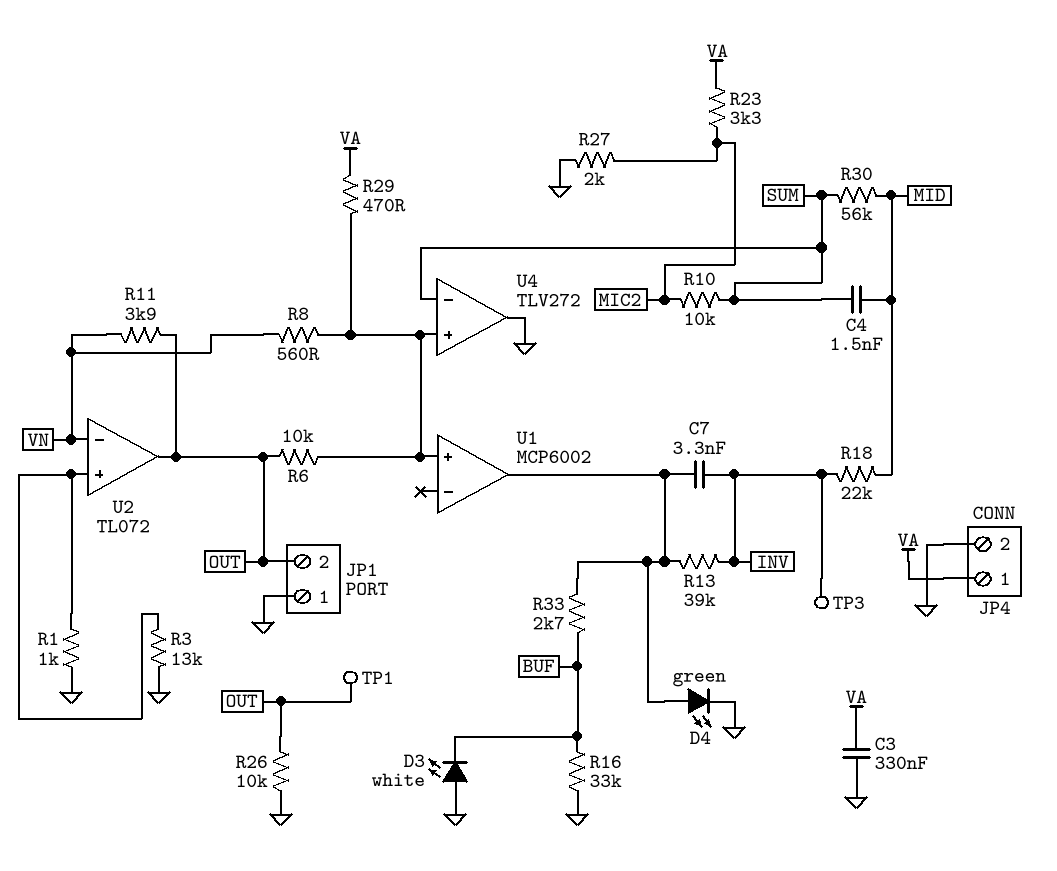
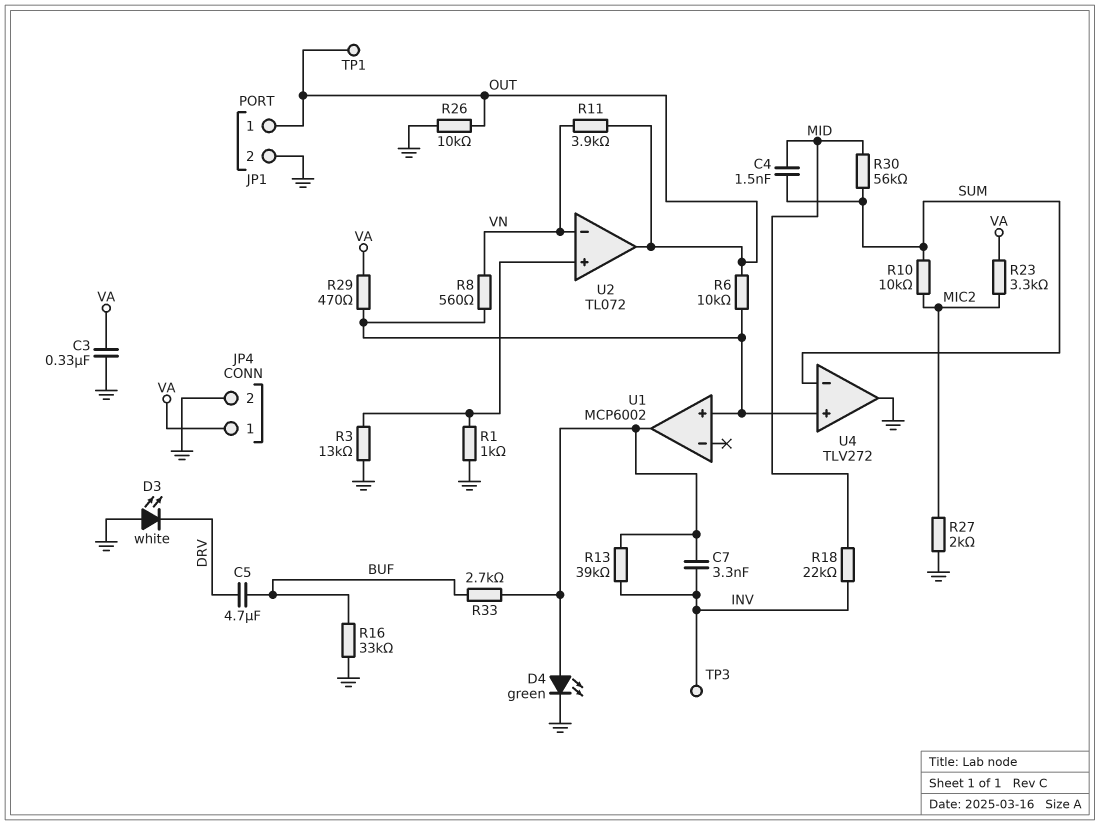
C5: none -> 4.7uF (BUF, DRV)
D3: LED white (A GND, K BUF) -> LED white (A GND, K DRV)
JP1 pin 1: GND -> OUT
JP1 pin 2: OUT -> GND

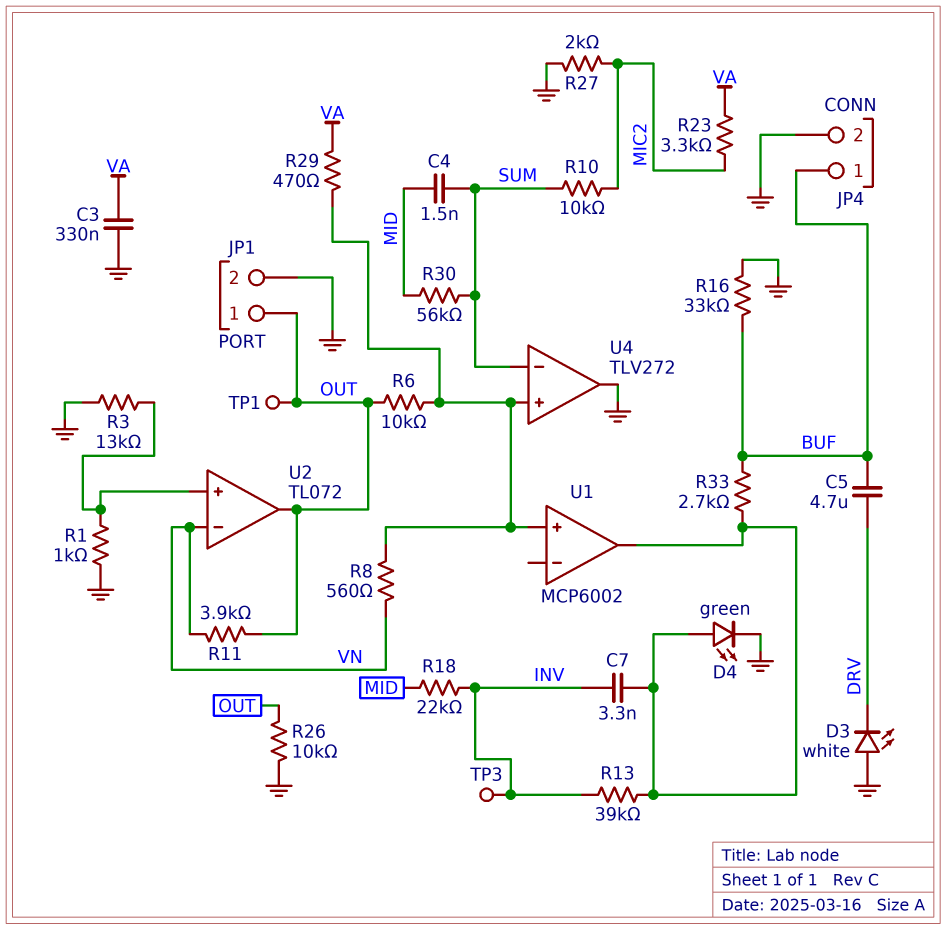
JP4 pin 1: VA -> BUF

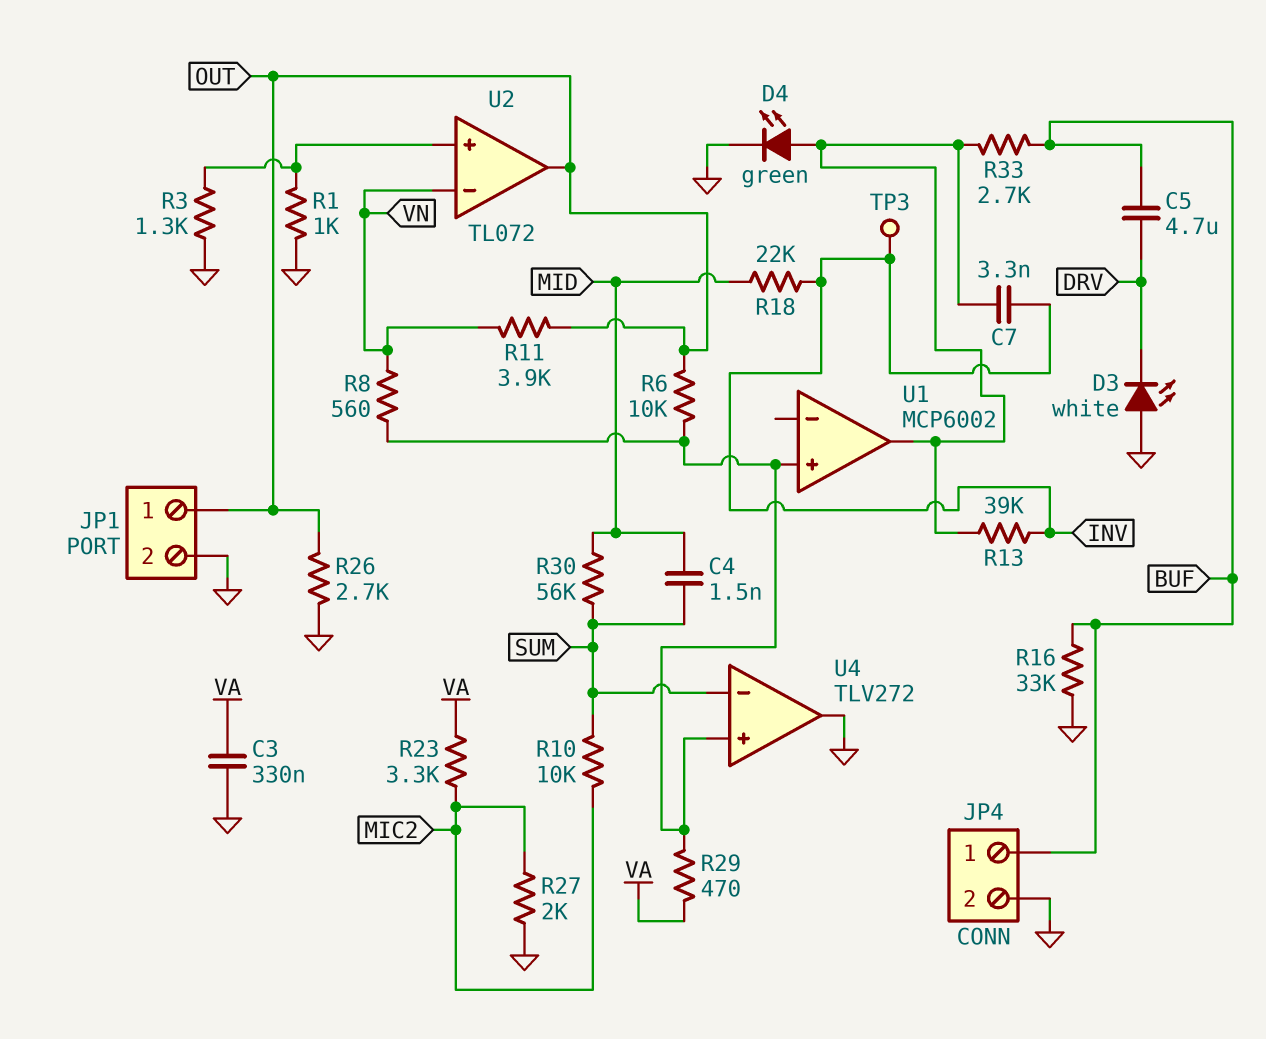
R3: 13k (GND, U2/in+) -> 1.3k (GND, U2/in+)
R26: 10k (GND, OUT) -> 2.7k (GND, OUT)
TP1: test point (OUT) -> none

